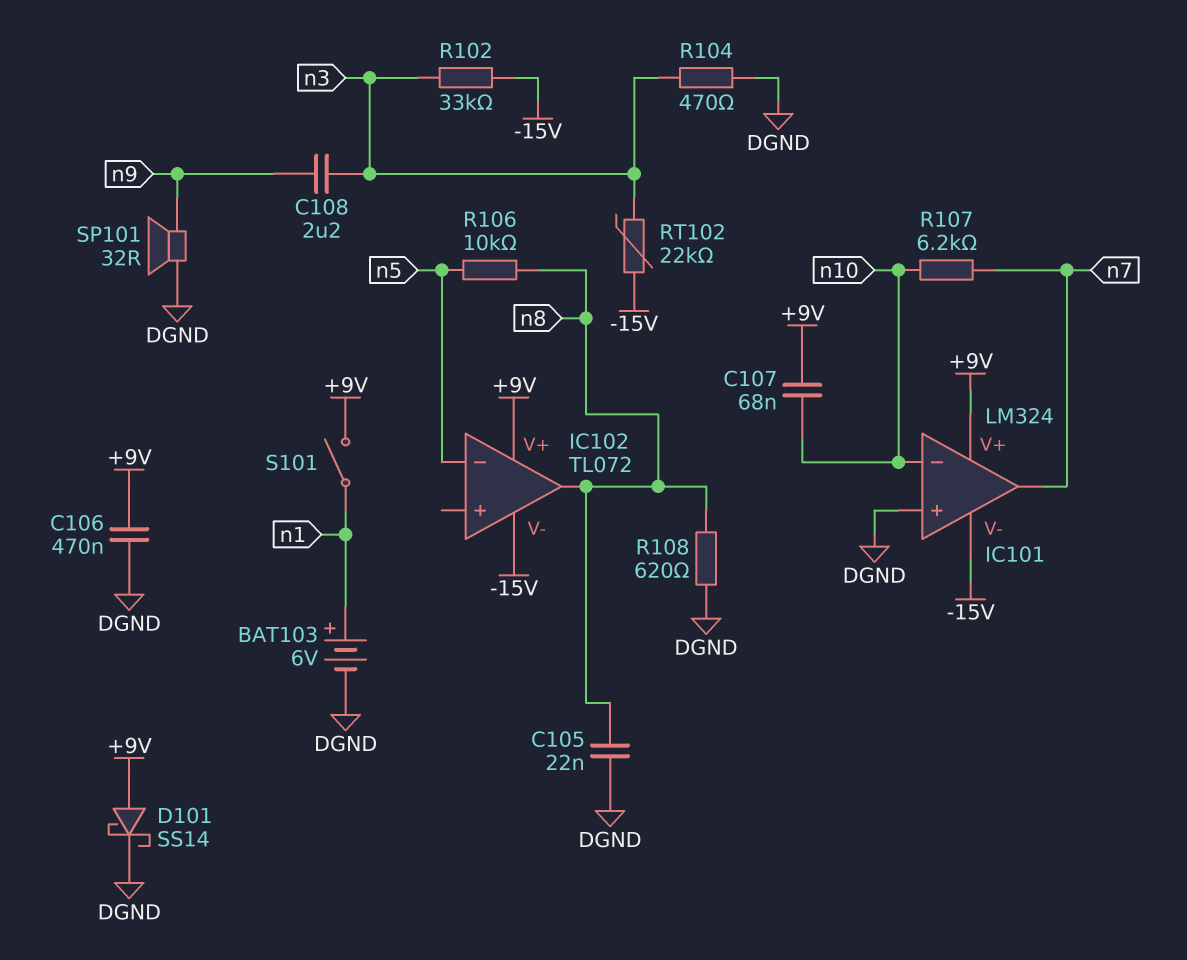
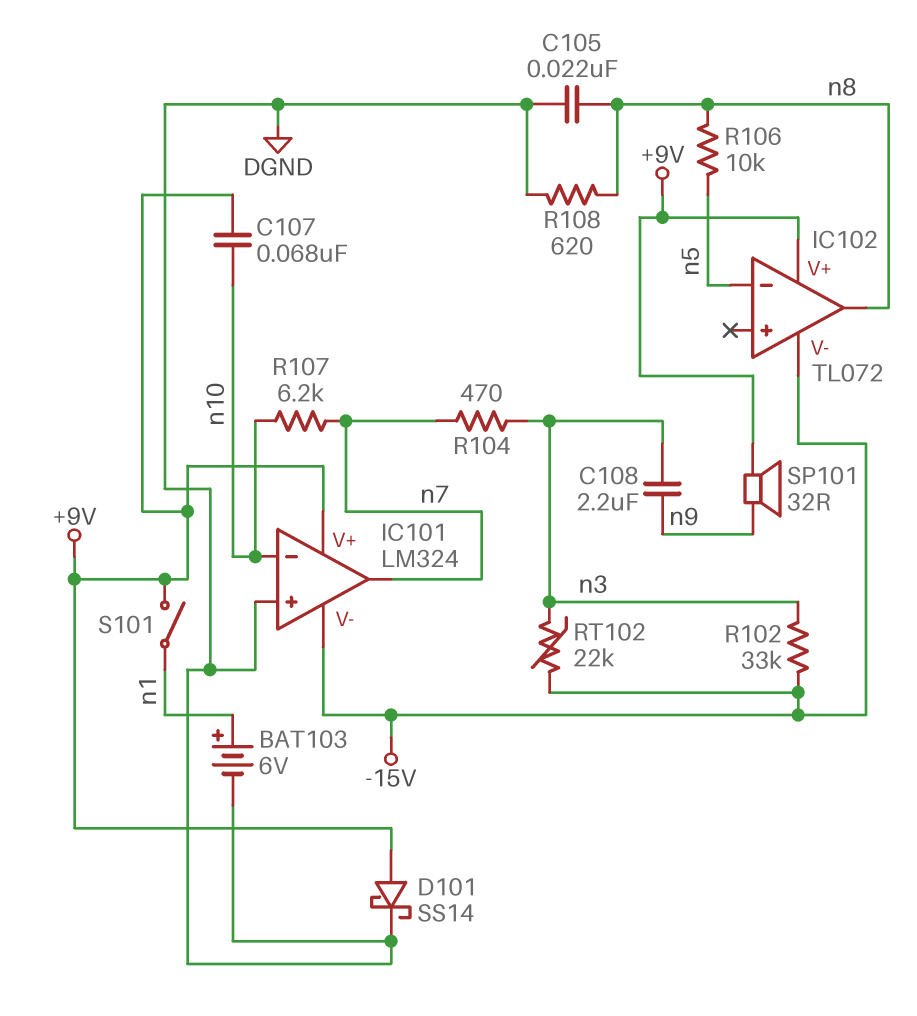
C106: 470nF (+9V, DGND) -> none
R104: 470 (DGND, n3) -> 470 (n3, n7)
SP101: speaker 32R (DGND, n9) -> speaker 32R (+9V, n9)

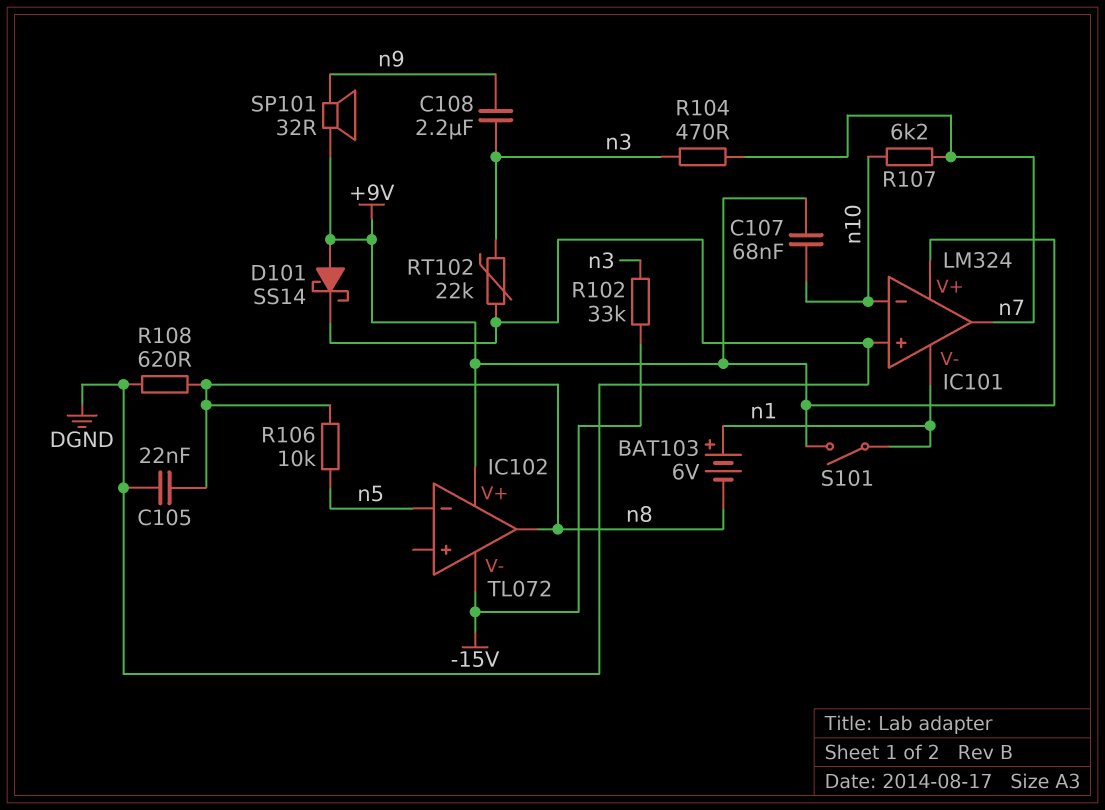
BAT103: 6V (plus n1, minus DGND) -> 6V (plus n1, minus n8)
IC101 pin V-: -15V -> n1
RT102: 22k (-15V, n3) -> 22k (DGND, n3)

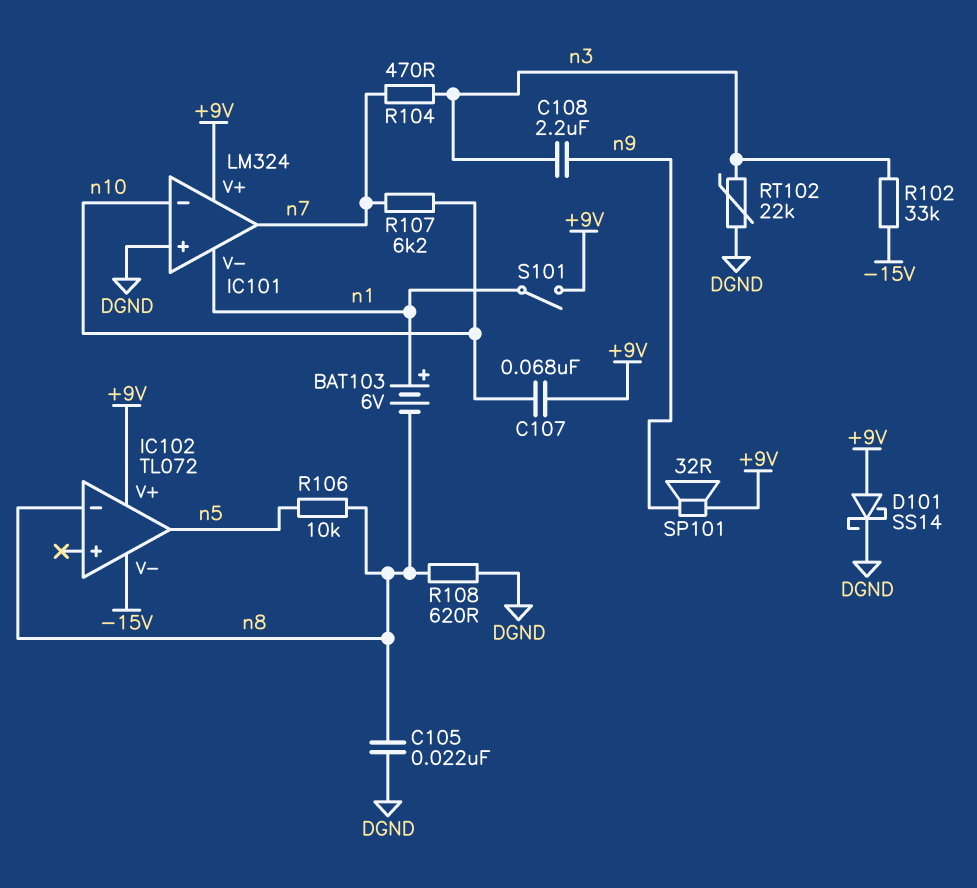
IC102 pin in-: n5 -> n8
IC102 pin out: n8 -> n5

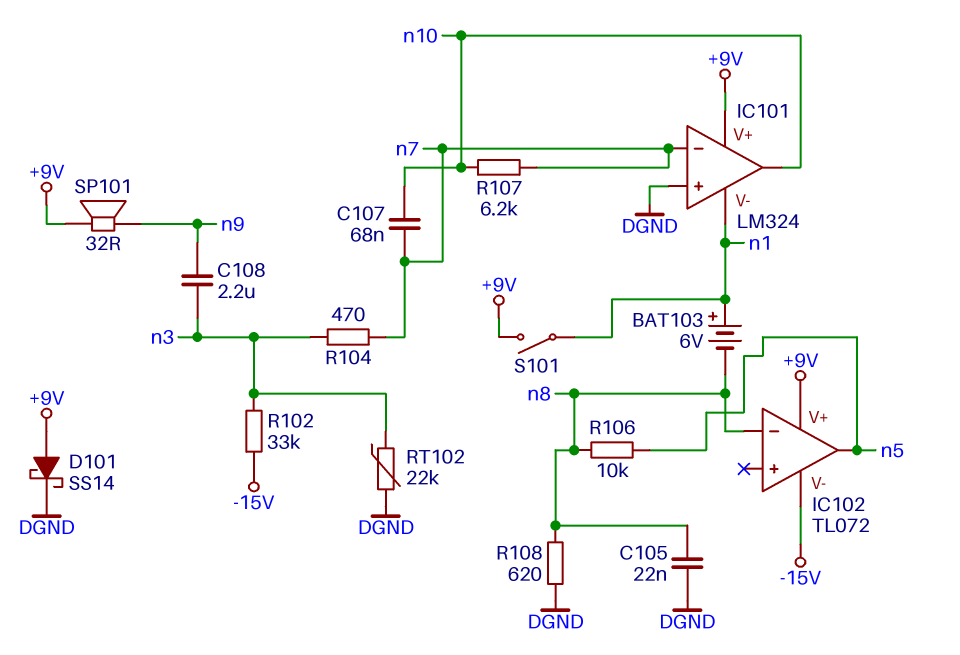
C107: 68nF (+9V, n10) -> 68nF (n7, n10)
IC101 pin in-: n10 -> n7
IC101 pin out: n7 -> n10

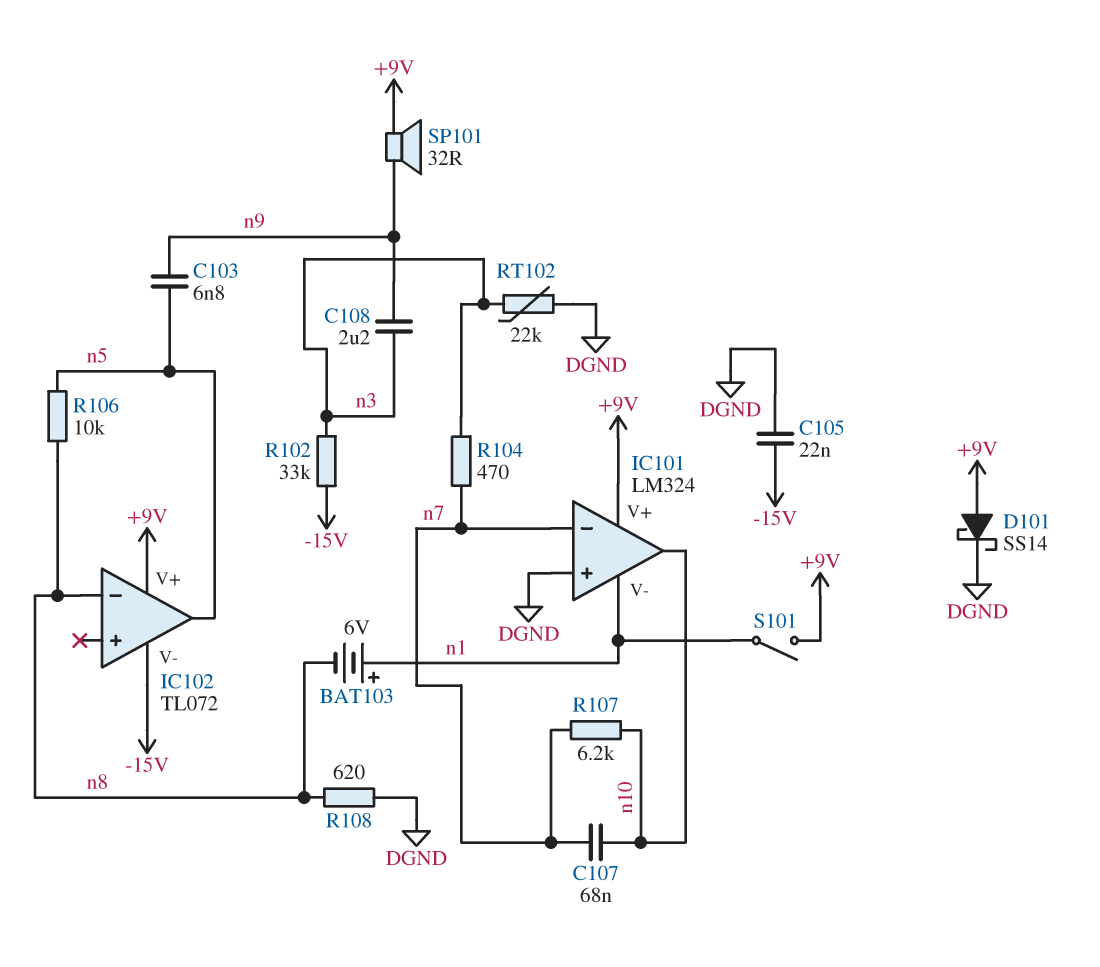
C103: none -> 6.8nF (n5, n9)
C105: 22nF (DGND, n8) -> 22nF (-15V, DGND)

